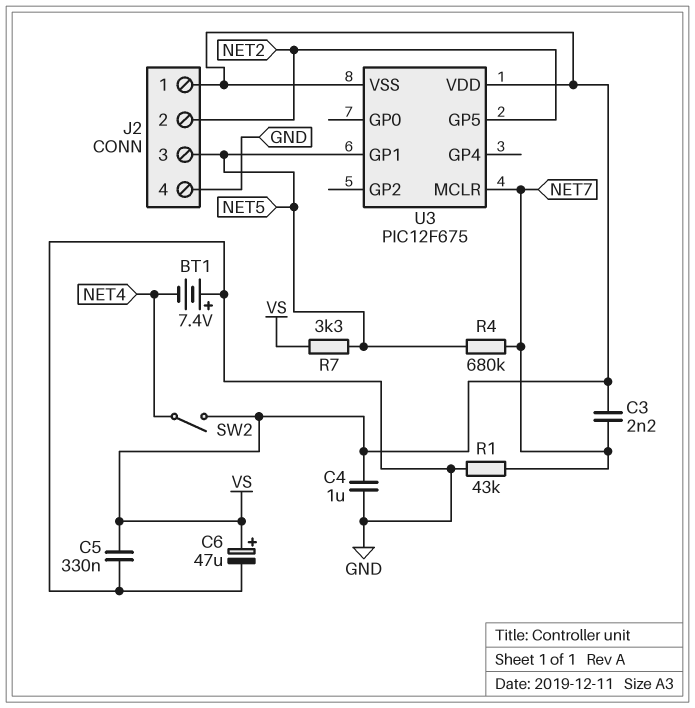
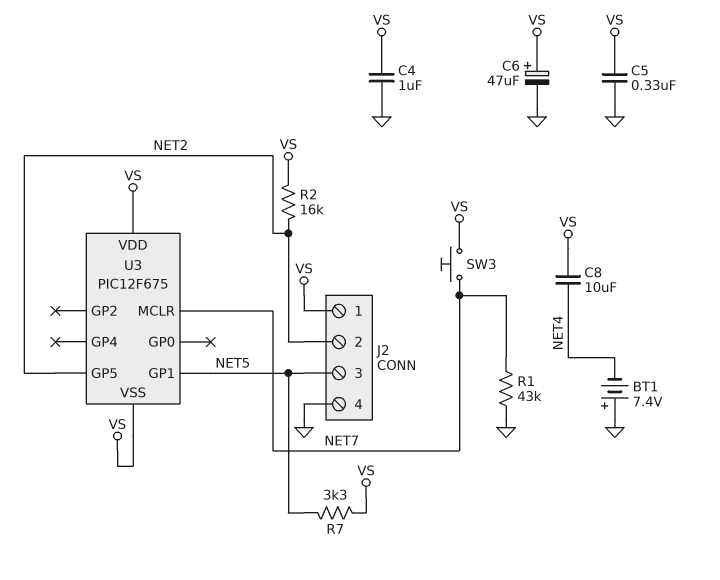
C3: 2.2nF (NET7, VS) -> none
C8: none -> 10uF (NET4, VS)
R2: none -> 16k (NET2, VS)
R4: 680k (NET5, NET7) -> none
SW2: switch (NET4, VS) -> none
SW3: none -> button (NET7, VS)

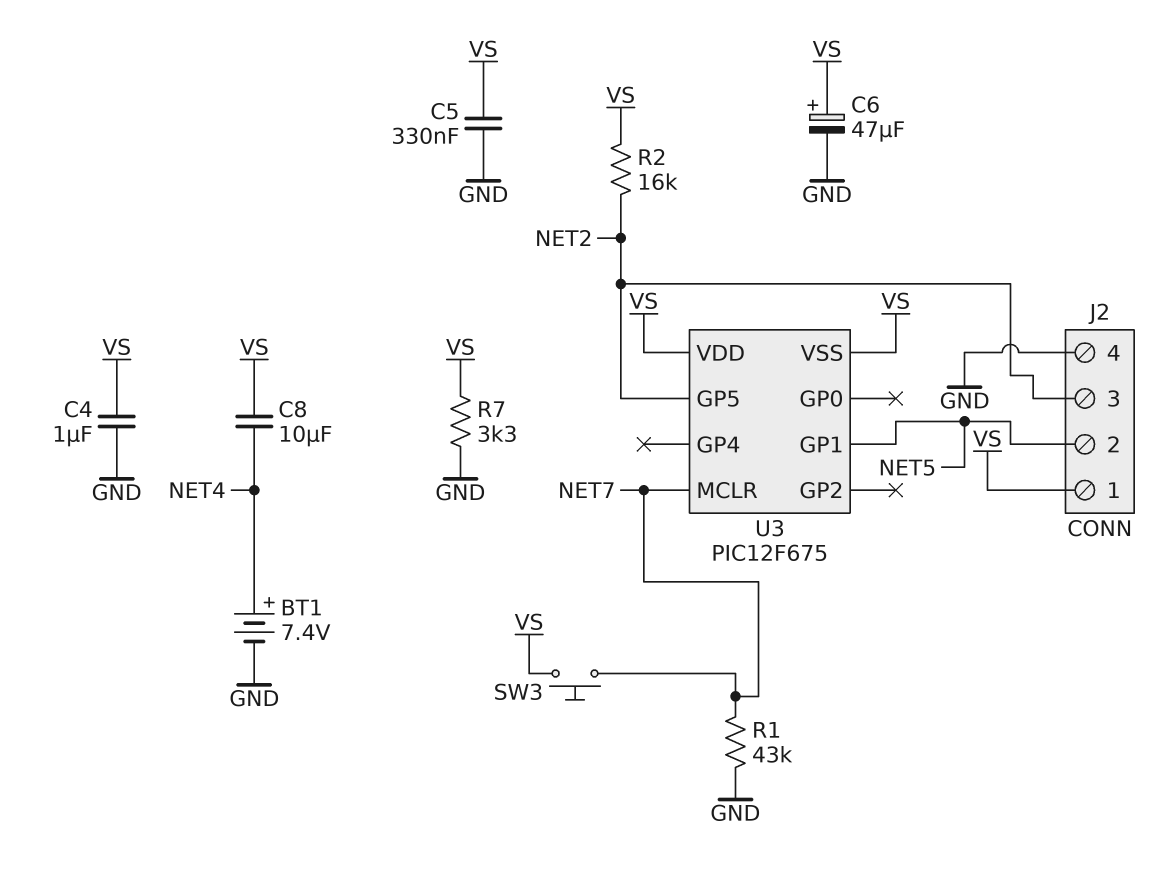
BT1: 7.4V (plus GND, minus NET4) -> 7.4V (plus NET4, minus GND)
J2 pin 2: NET2 -> NET5
J2 pin 3: NET5 -> NET2
R7: 3.3k (NET5, VS) -> 3.3k (GND, VS)

